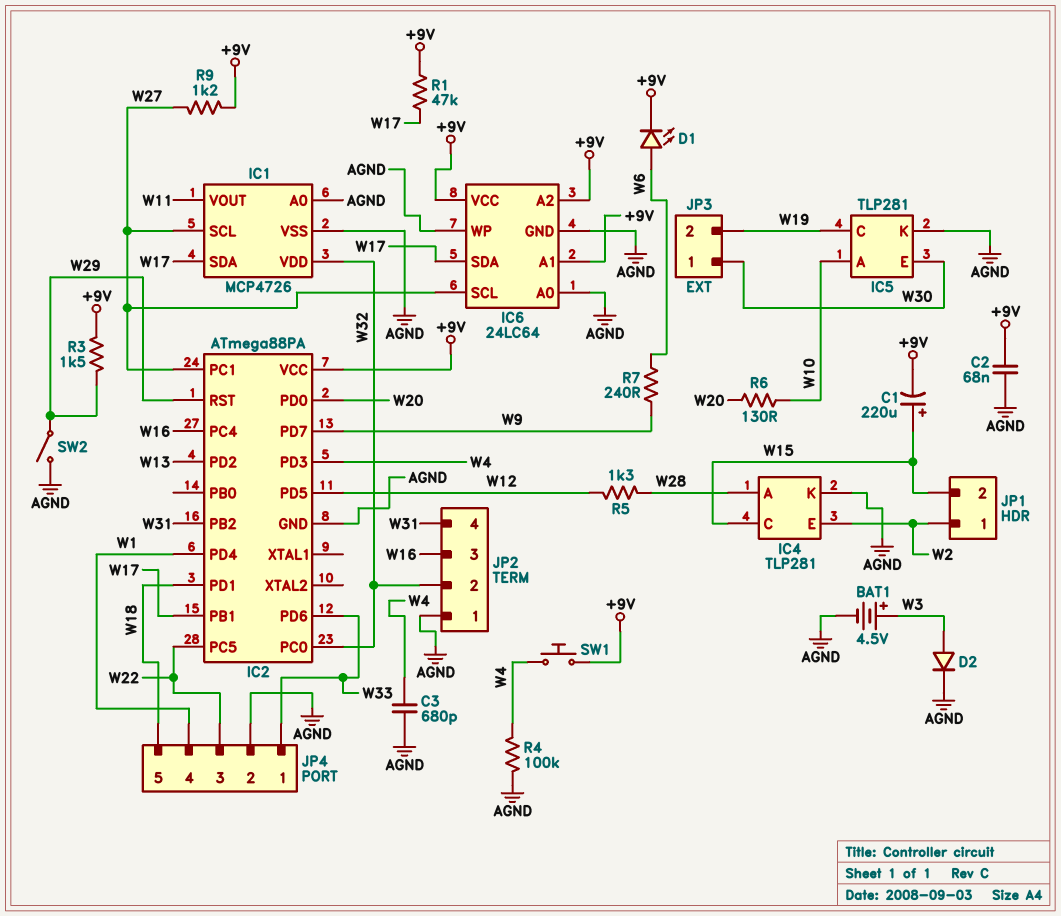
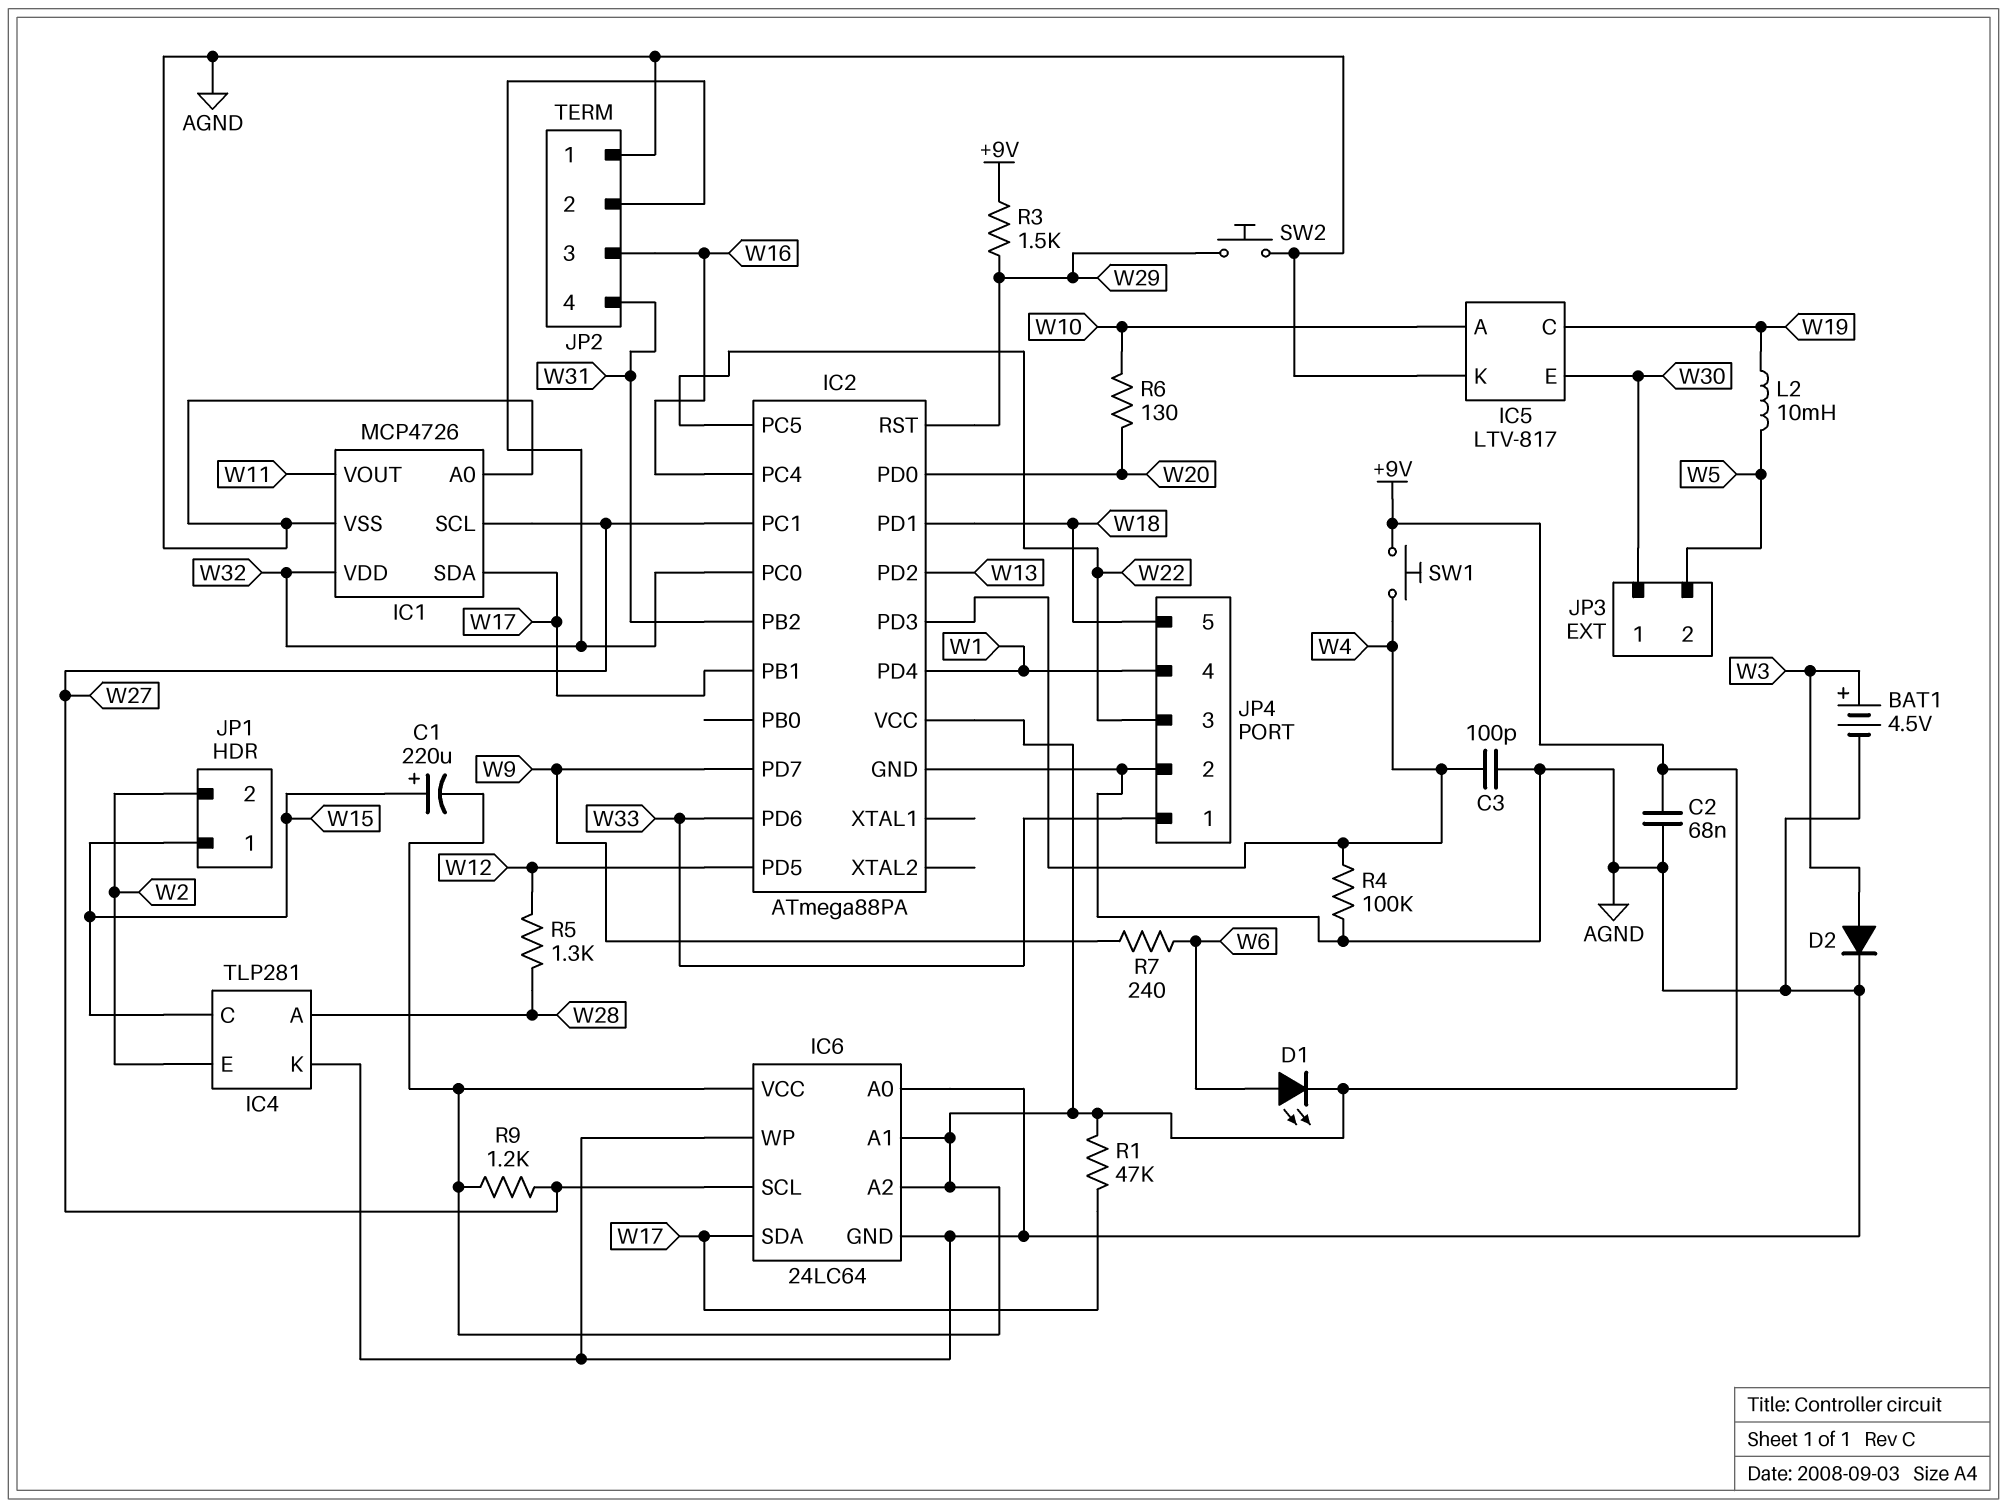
C3: 680pF (AGND, W4) -> 100pF (AGND, W4)
IC5: TLP281 -> LTV-817
JP1 pin 1: W2 -> W15
JP1 pin 2: W15 -> W2
JP3 pin 2: W19 -> W5
L2: none -> 10mH (W5, W19)
SW2: switch (AGND, W29) -> button (AGND, W29)

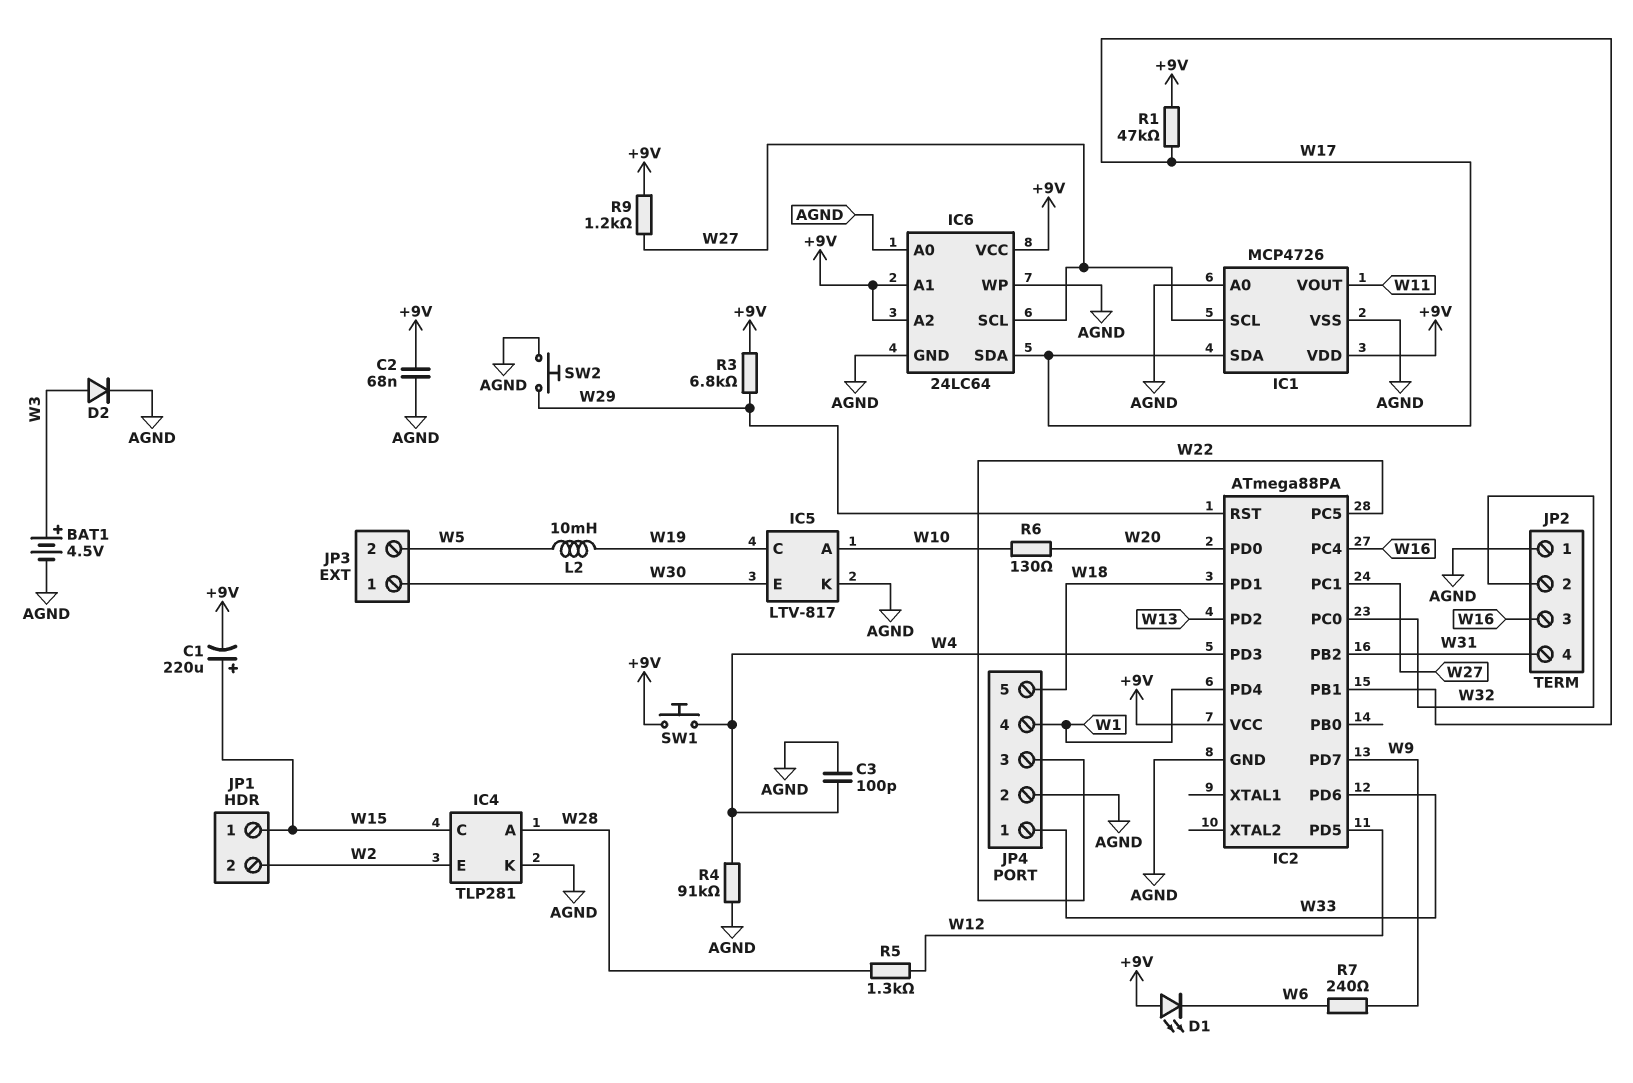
D1: LED (A W6, K +9V) -> LED (A +9V, K W6)
IC1 pin VDD: W32 -> +9V
R3: 1.5k (+9V, W29) -> 6.8k (+9V, W29)
R4: 100k (AGND, W4) -> 91k (AGND, W4)

